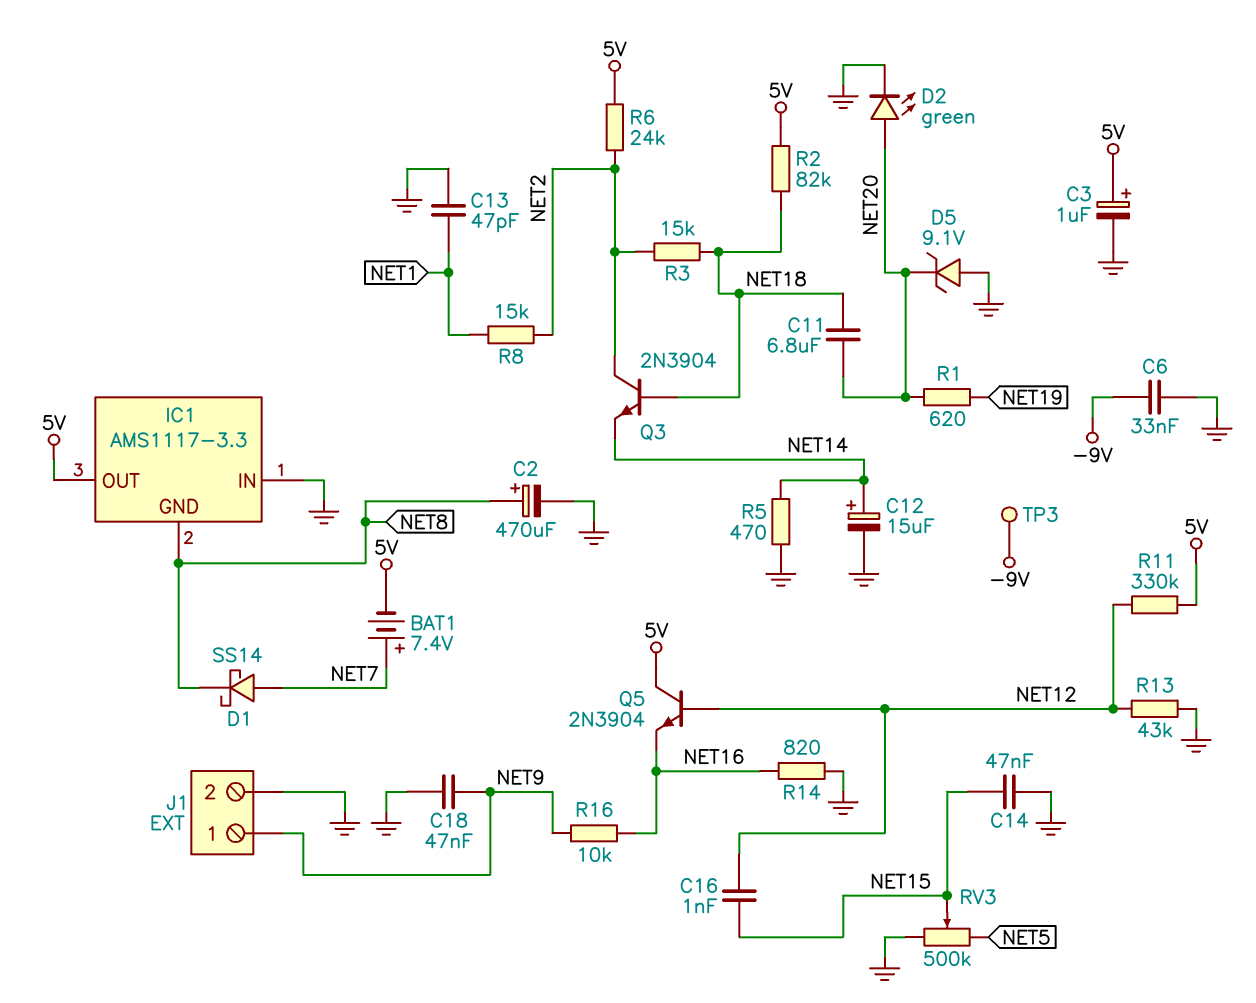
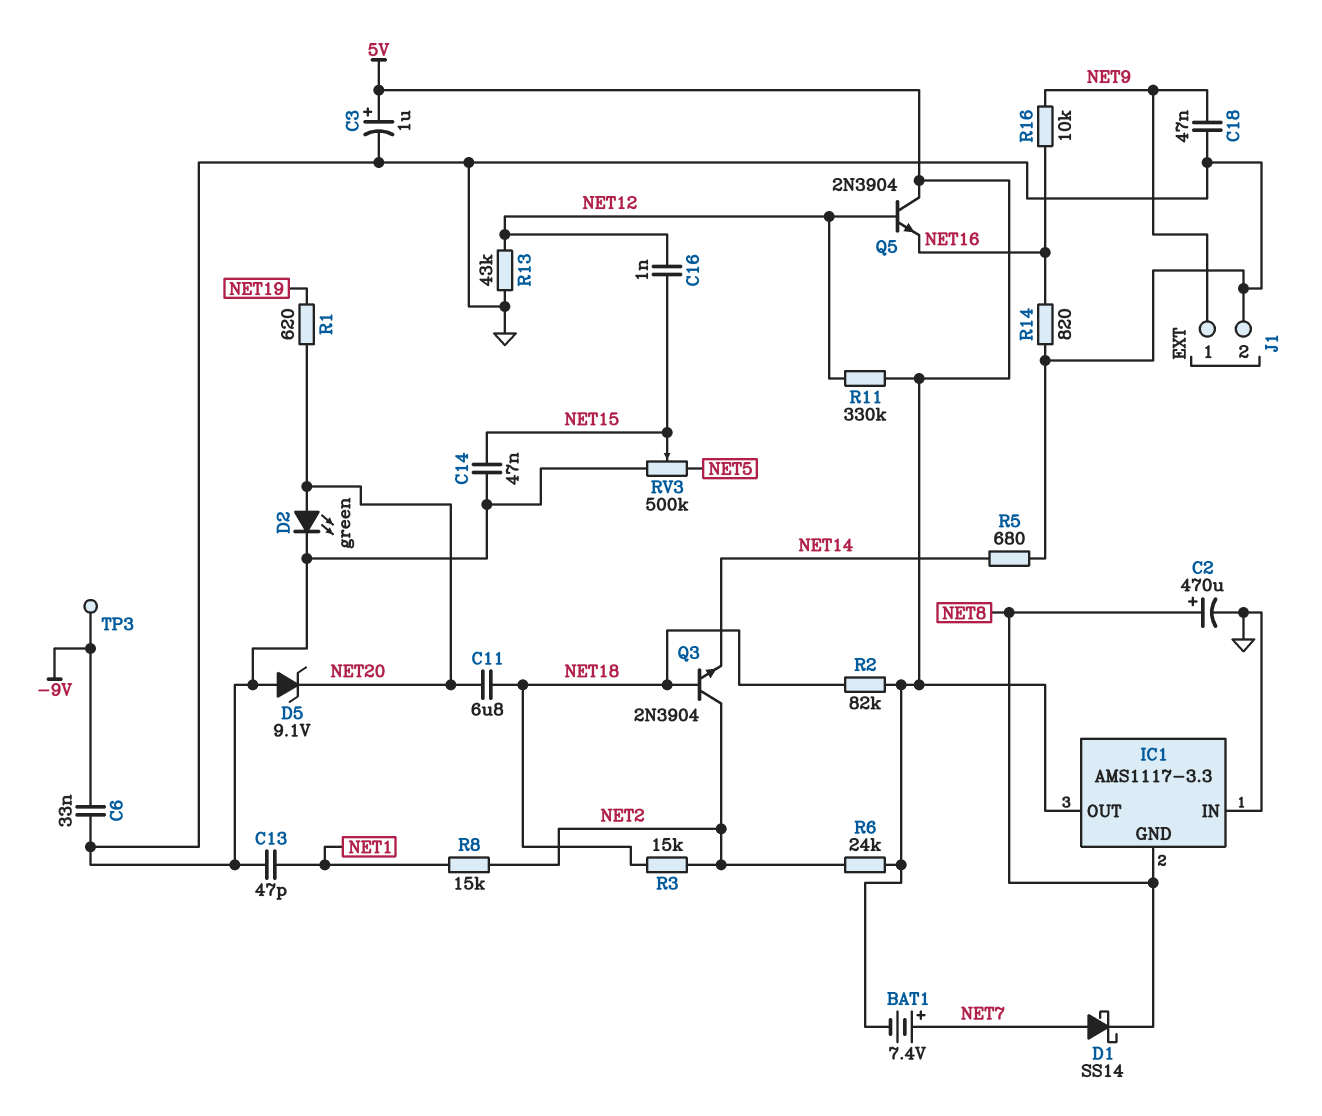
C12: 15uF (plus NET14, minus GND) -> none
R5: 470 (GND, NET14) -> 680 (GND, NET14)

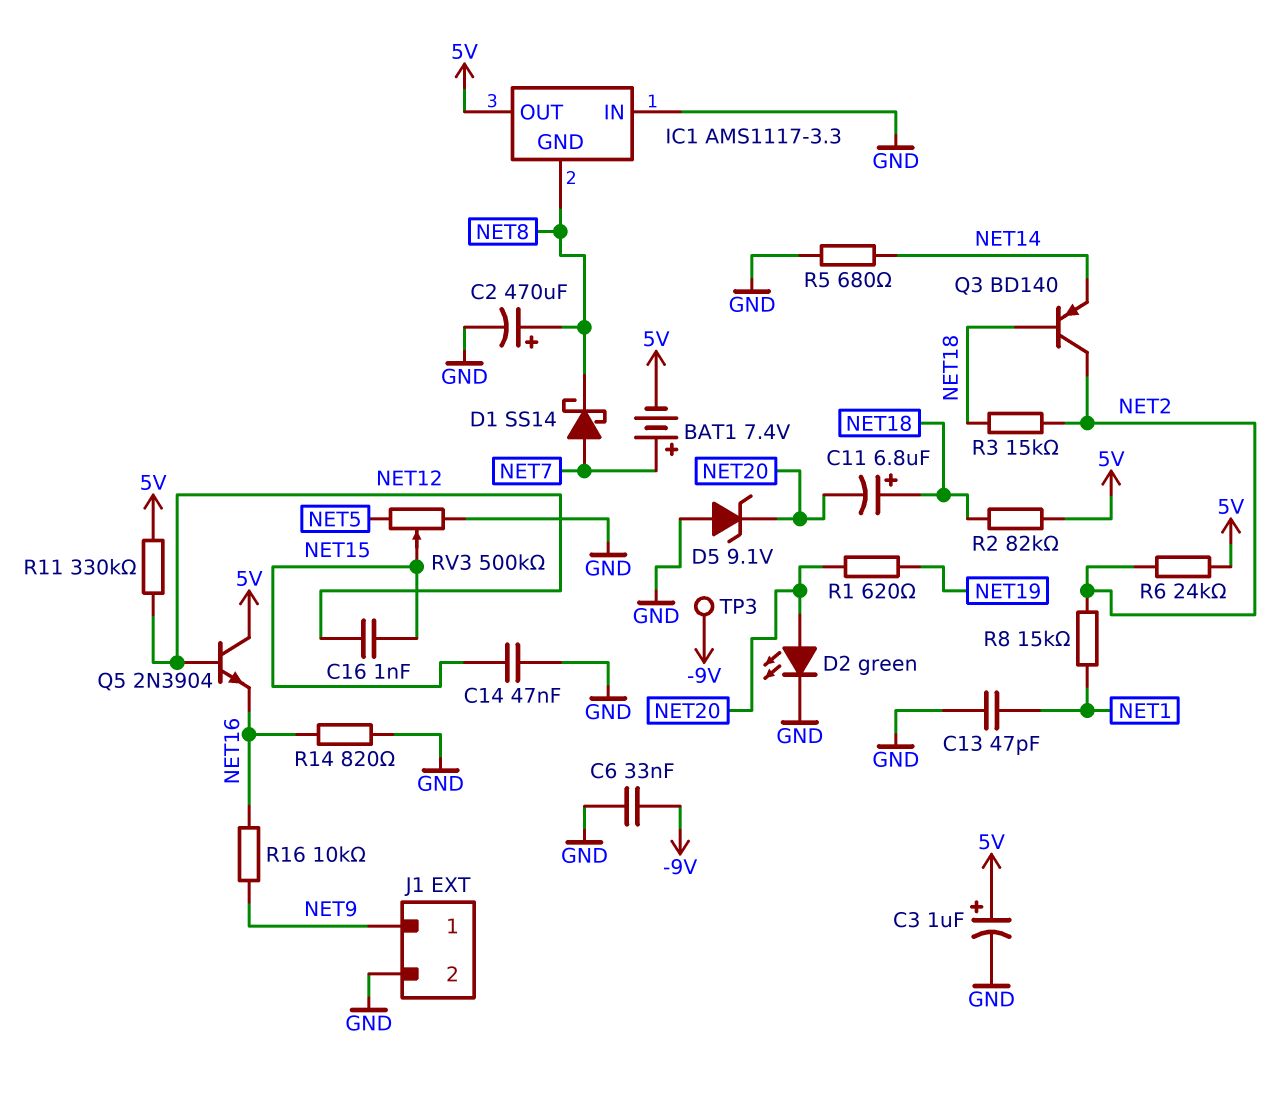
C11: 6.8uF (NET18, NET20) -> 6.8uF (plus NET18, minus NET20)
C18: 47nF (GND, NET9) -> none
Q3: NPN 2N3904 (B NET18, C NET2, E NET14) -> PNP BD140 (B NET18, C NET2, E NET14)
R13: 43k (GND, NET12) -> none

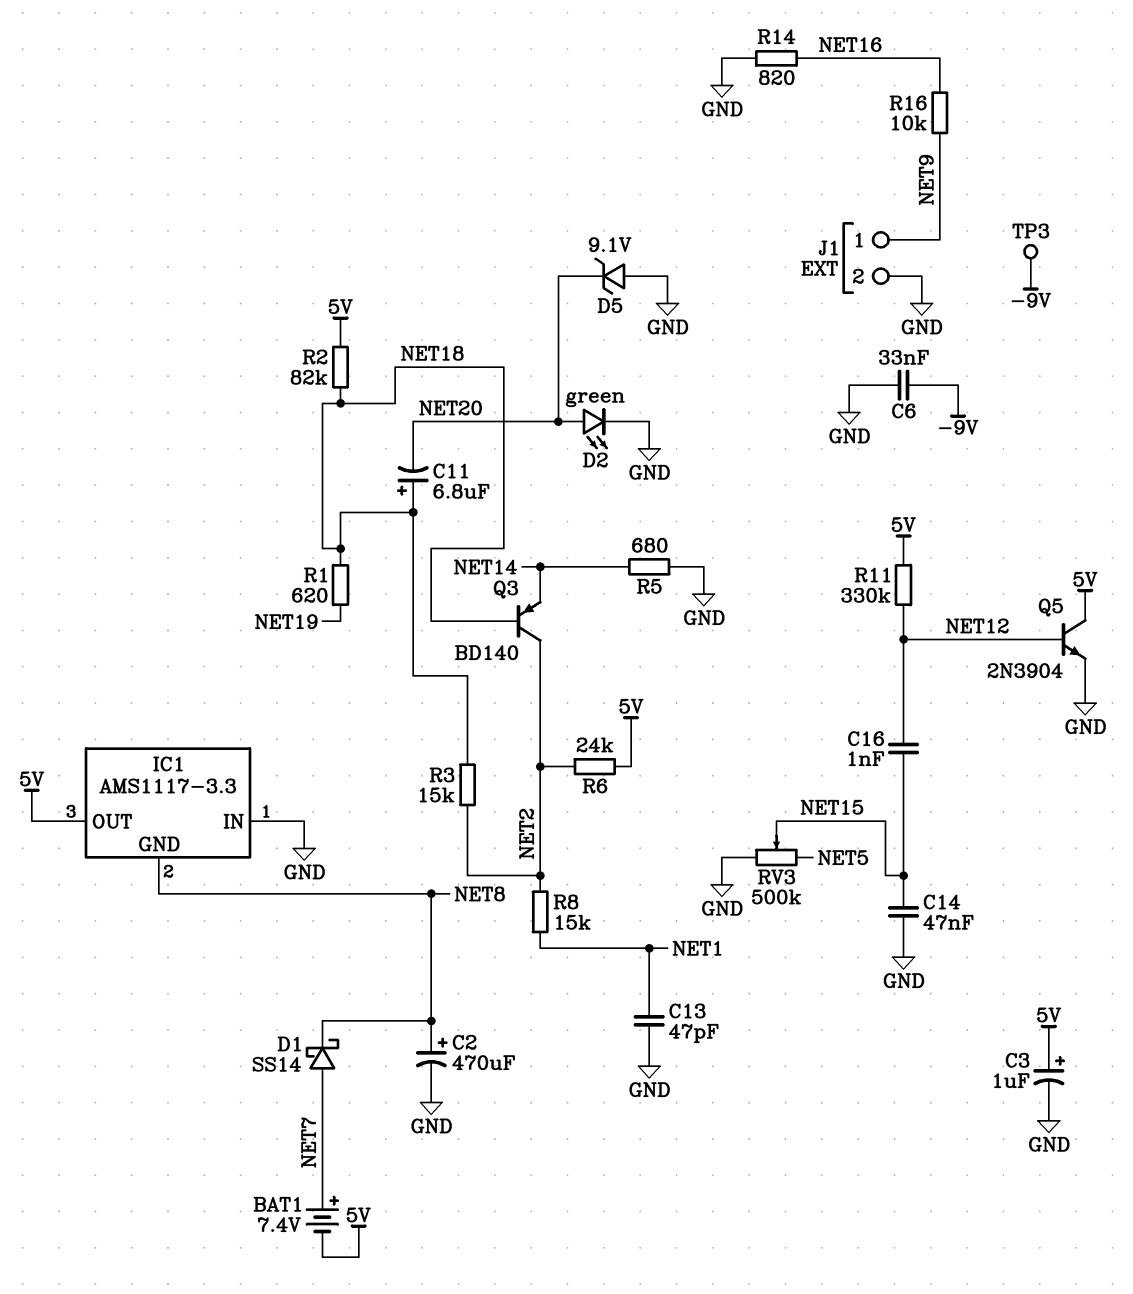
Q5: NPN 2N3904 (B NET12, C 5V, E NET16) -> NPN 2N3904 (B NET12, C 5V, E GND)
R1: 620 (NET19, NET20) -> 620 (NET18, NET19)

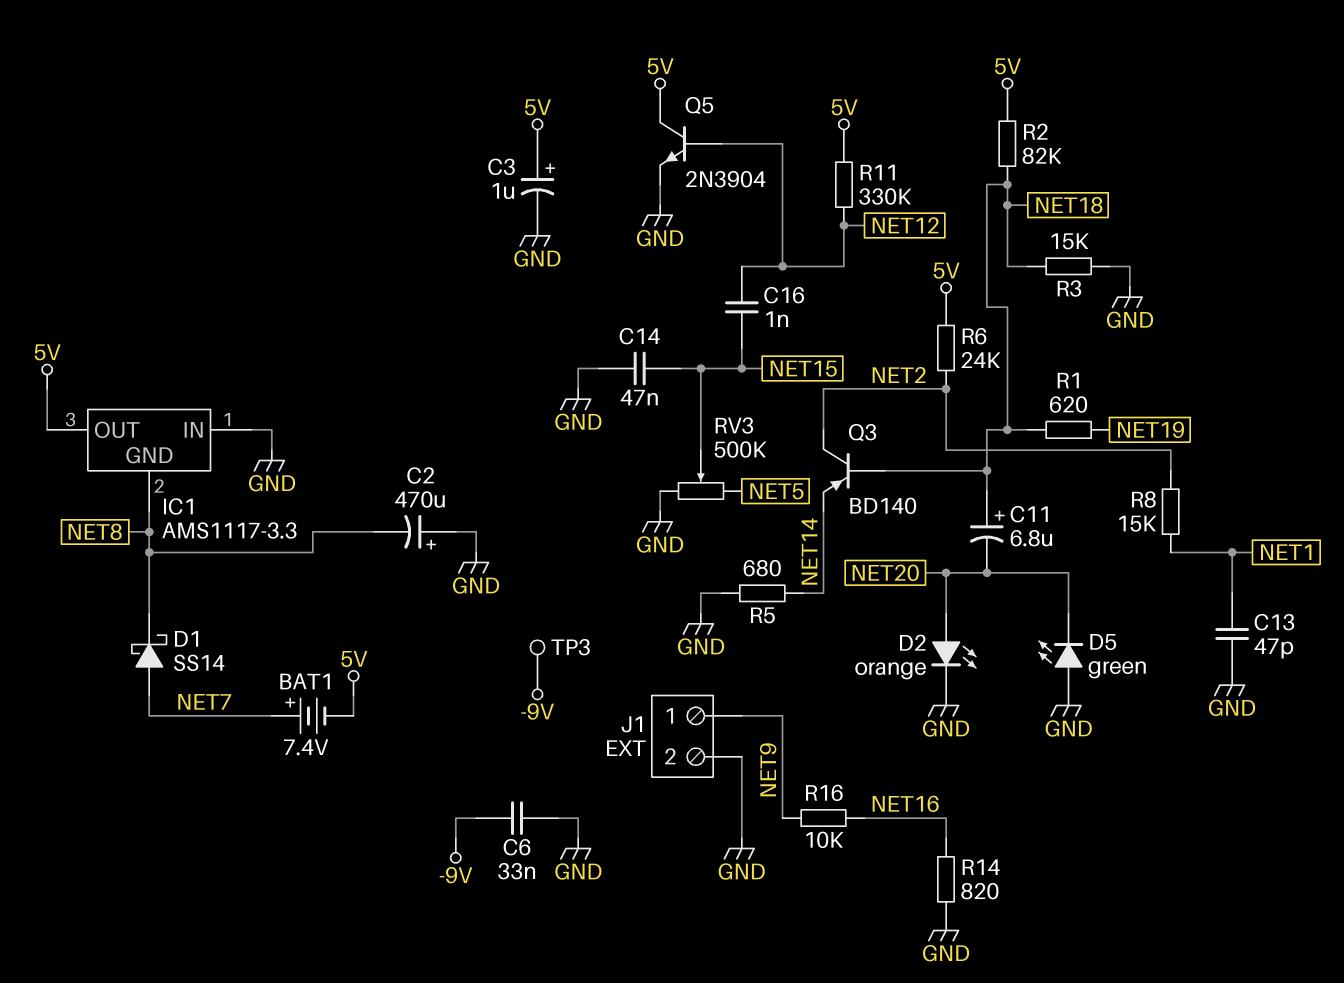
C2: 470uF (plus NET8, minus GND) -> 470uF (plus GND, minus NET8)
D2: LED green (A NET20, K GND) -> LED orange (A NET20, K GND)
D5: zener 9.1V (A GND, K NET20) -> LED green (A GND, K NET20)
R3: 15k (NET2, NET18) -> 15k (GND, NET18)

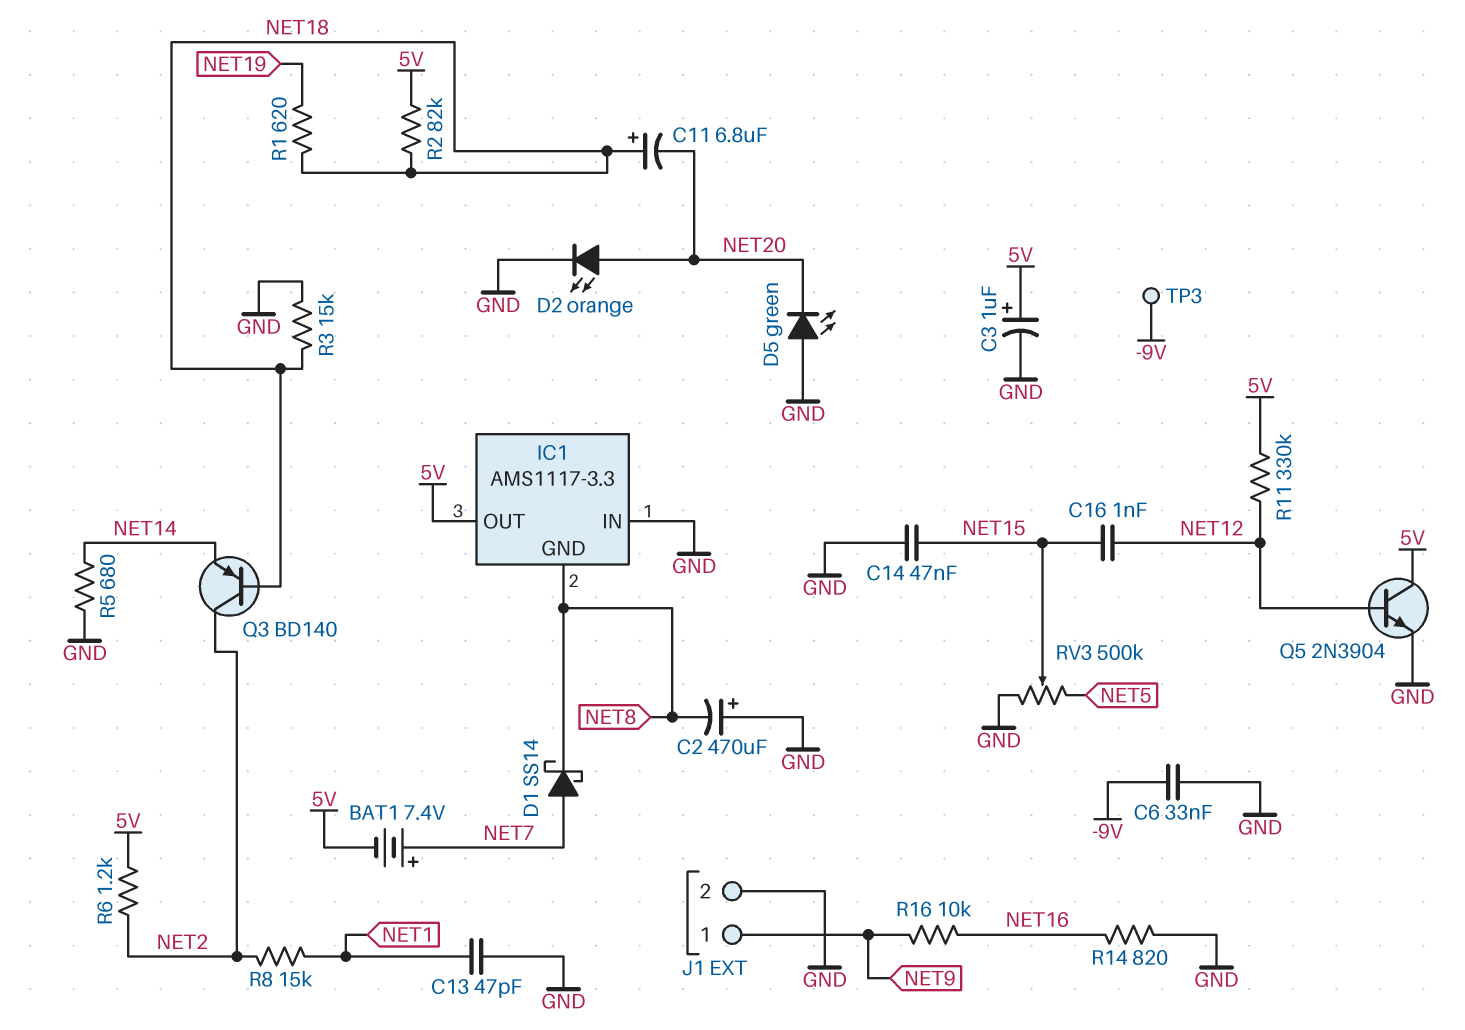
R6: 24k (5V, NET2) -> 1.2k (5V, NET2)

